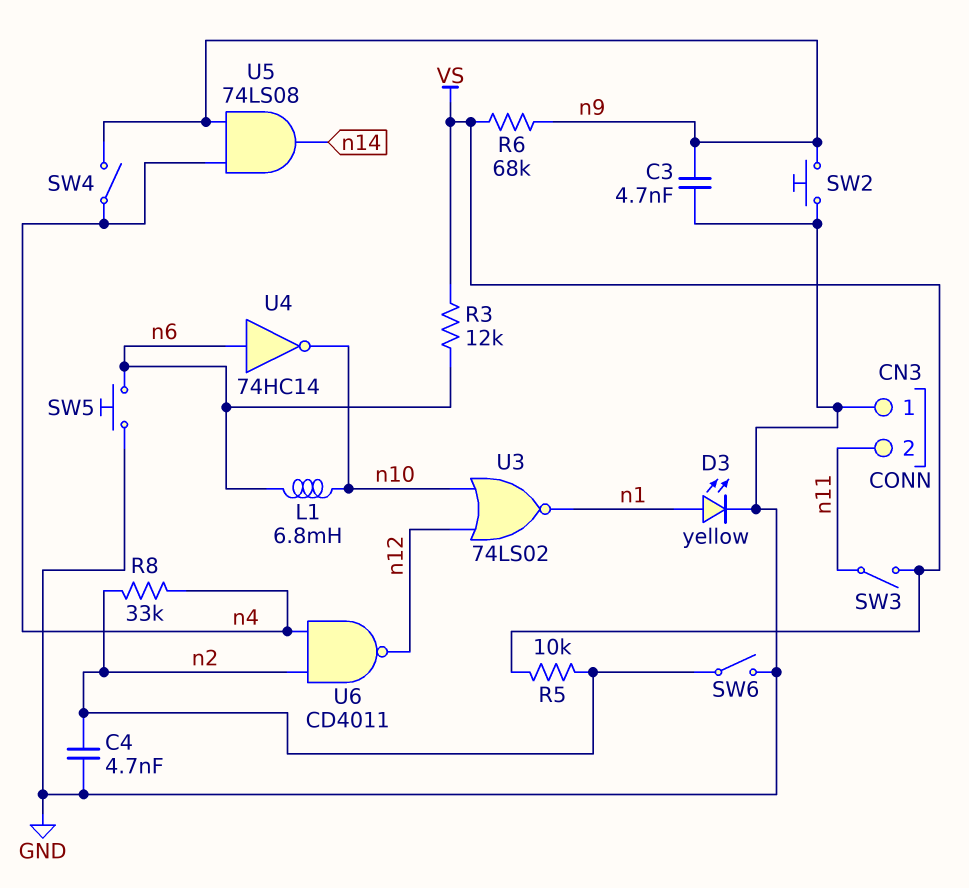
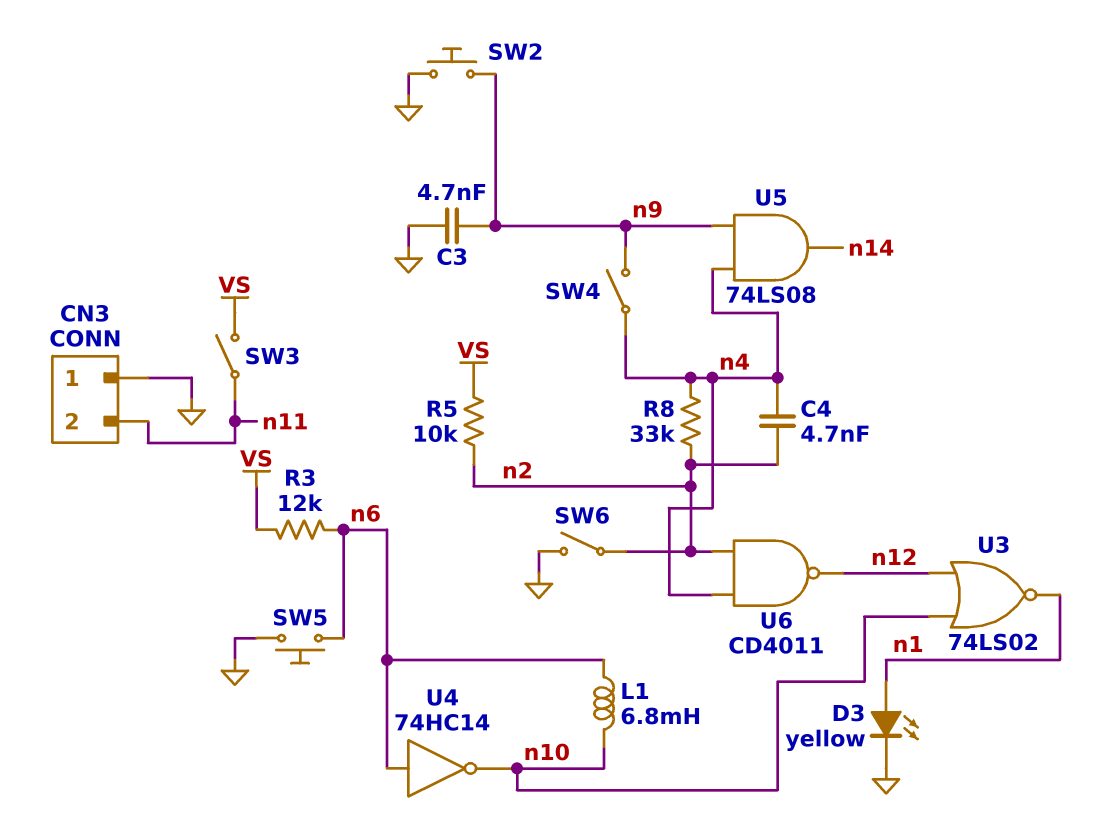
C4: 4.7nF (GND, n2) -> 4.7nF (n2, n4)
R6: 68k (VS, n9) -> none

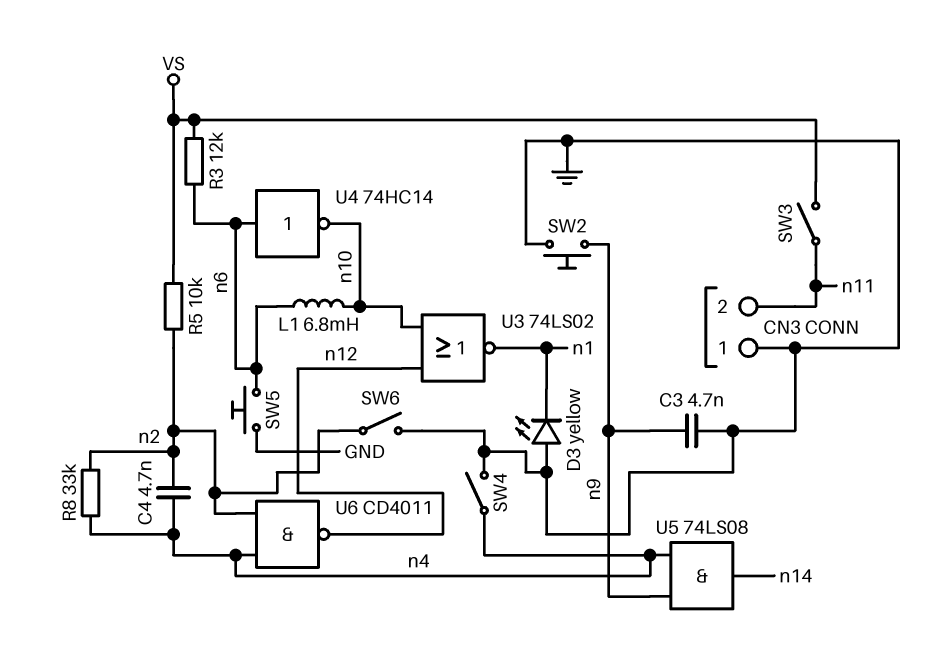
D3: LED yellow (A n1, K GND) -> LED yellow (A GND, K n1)
SW4: switch (n4, n9) -> switch (GND, n4)

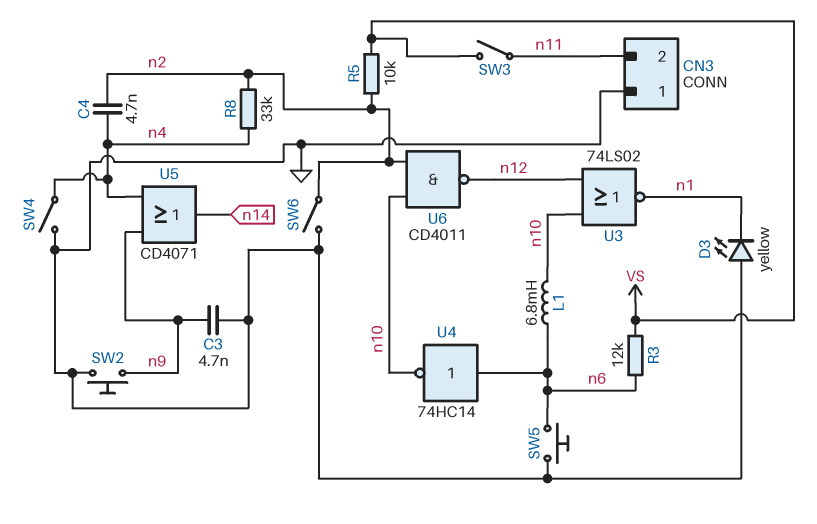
U5: AND 74LS08 (in n4, in n9, out n14) -> OR CD4071 (in n4, in n9, out n14)
U6: NAND CD4011 (in n2, in n4, out n12) -> NAND CD4011 (in n2, in n10, out n12)

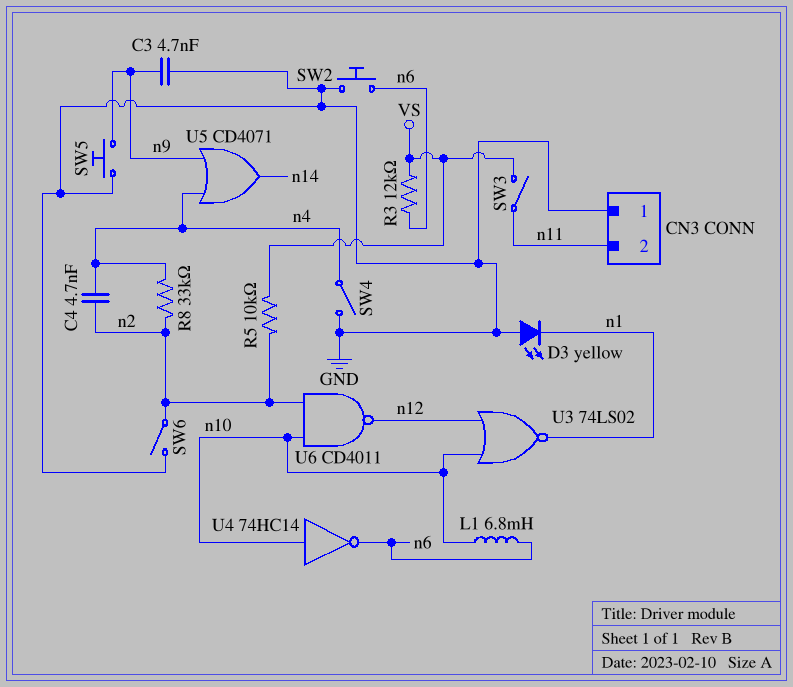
SW2: button (GND, n9) -> button (GND, n6)
SW5: button (GND, n6) -> button (GND, n9)
U4: NOT 74HC14 (in n6, out n10) -> NOT 74HC14 (in n10, out n6)

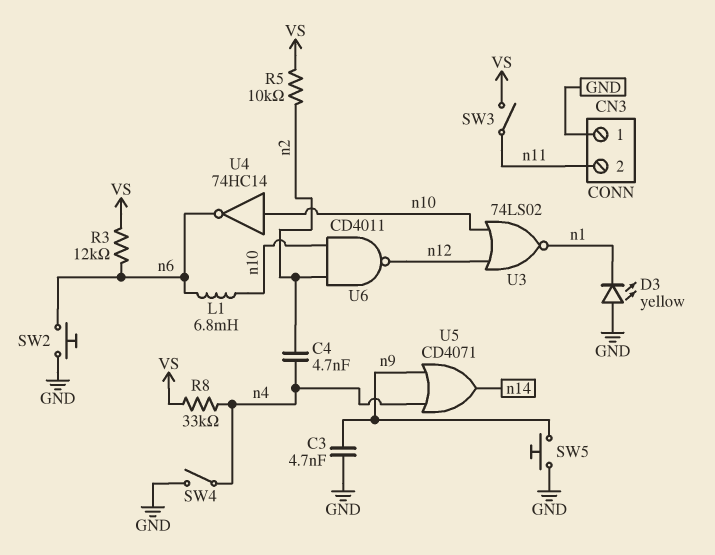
R8: 33k (n2, n4) -> 33k (VS, n4)
SW6: switch (GND, n2) -> none

